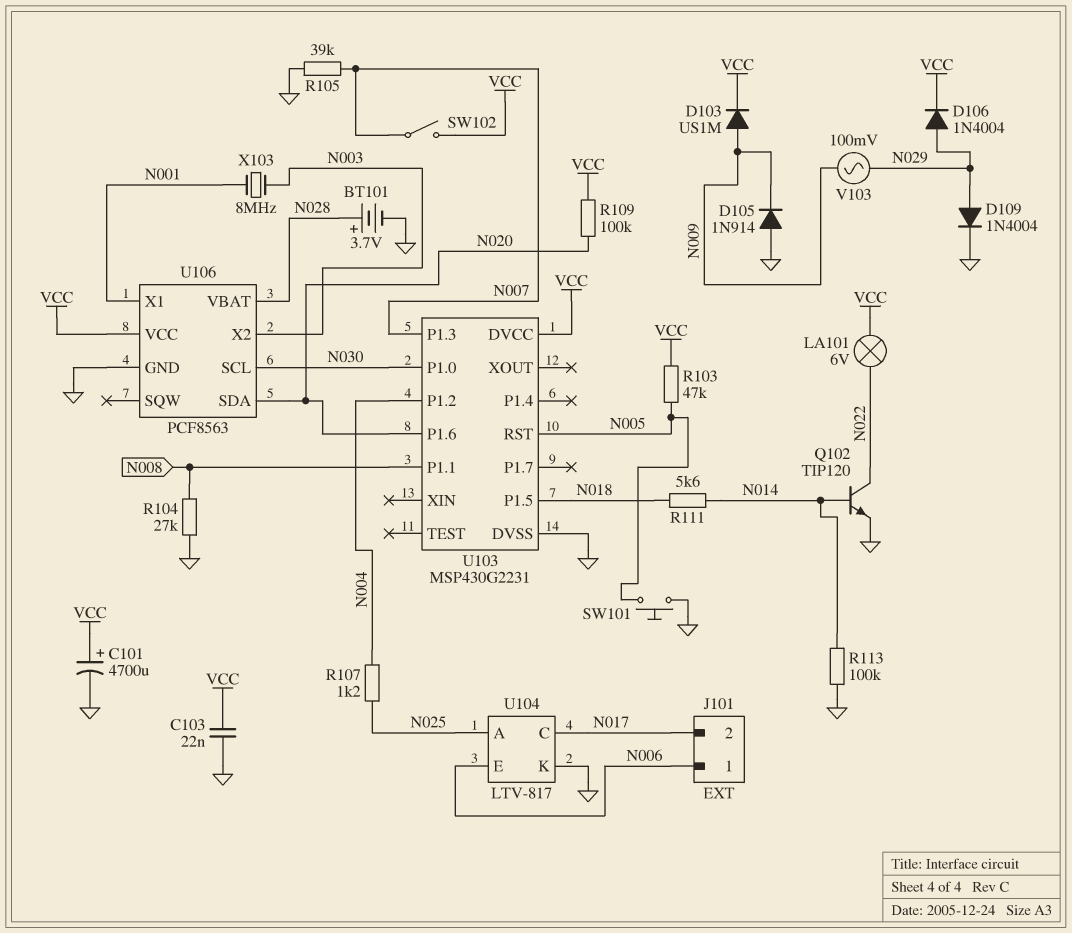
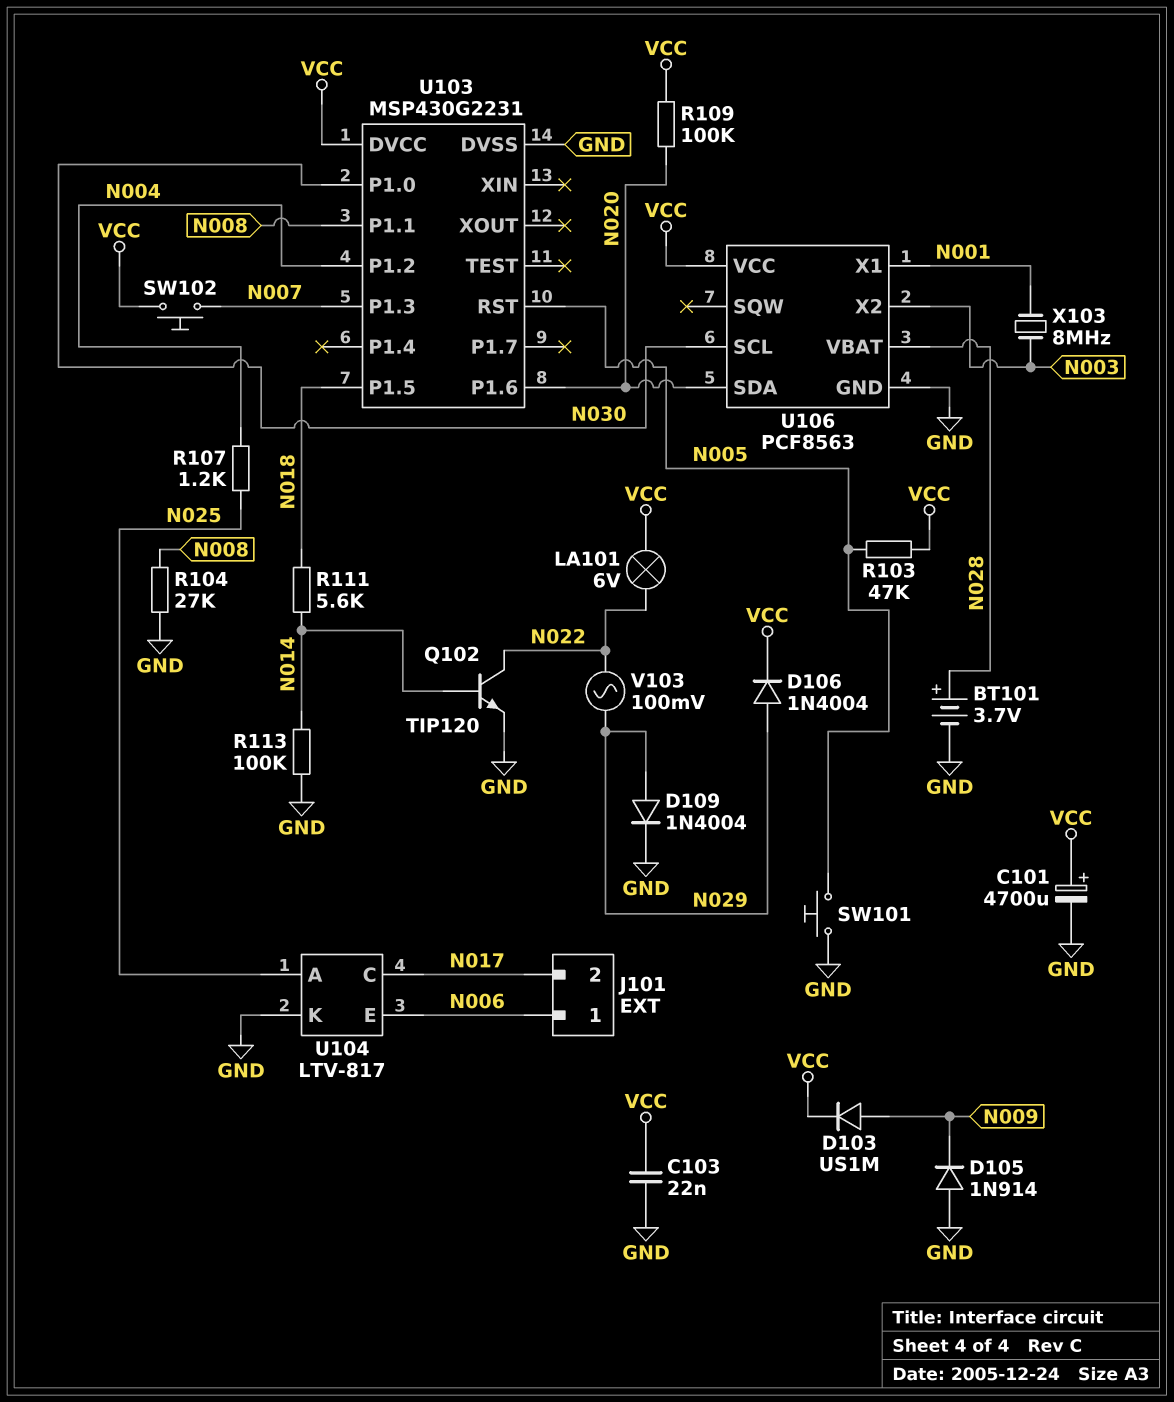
R105: 39k (GND, N007) -> none
SW102: switch (N007, VCC) -> button (N007, VCC)
V103: AC 100mV (N009, N029) -> AC 100mV (N022, N029)

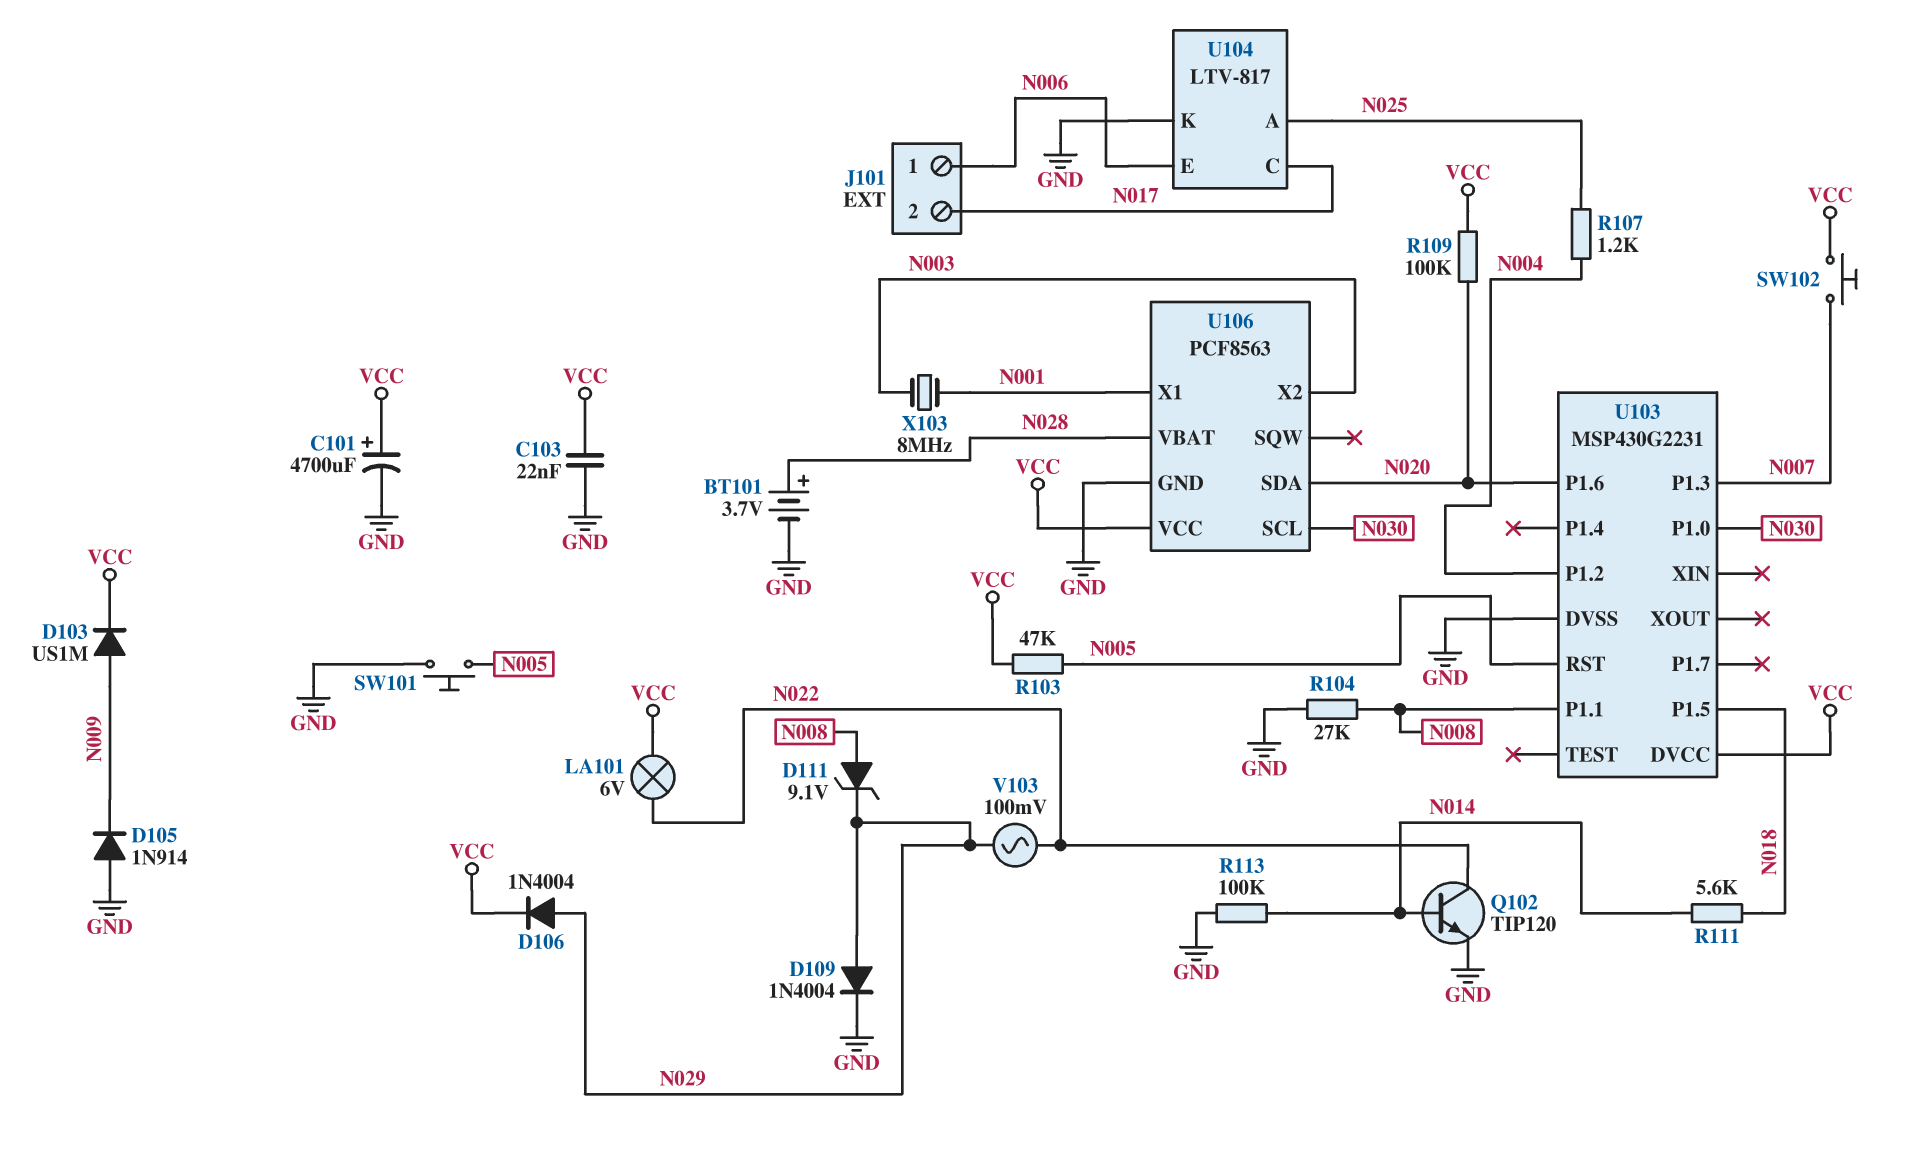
D111: none -> zener 9.1V (A N008, K N029)

